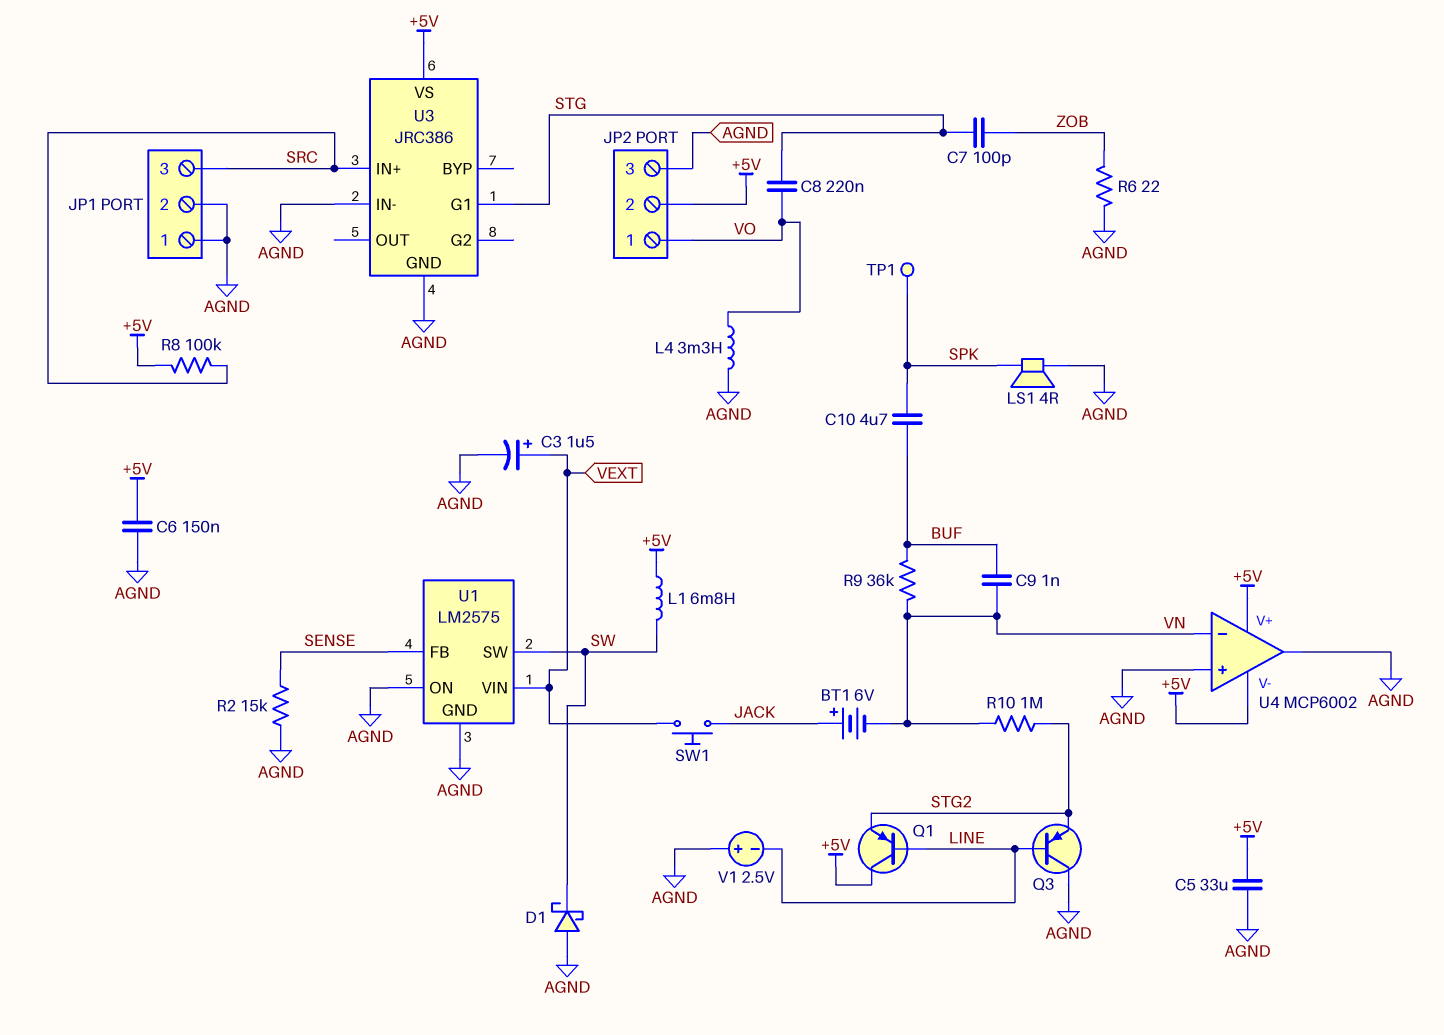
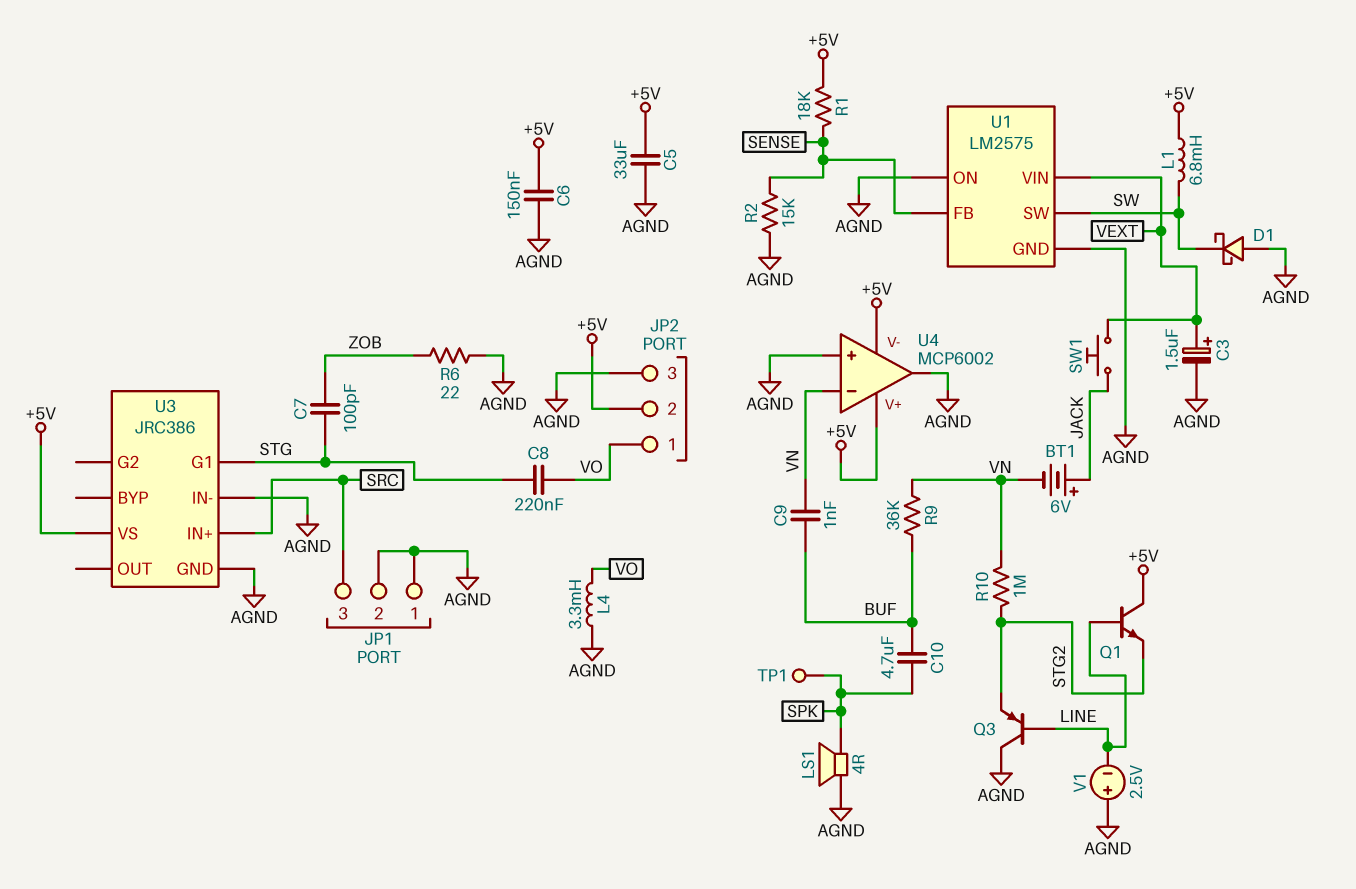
Q1: PNP (B LINE, C +5V, E STG2) -> NPN (B LINE, C +5V, E STG2)
R1: none -> 18k (+5V, SENSE)
R8: 100k (+5V, SRC) -> none

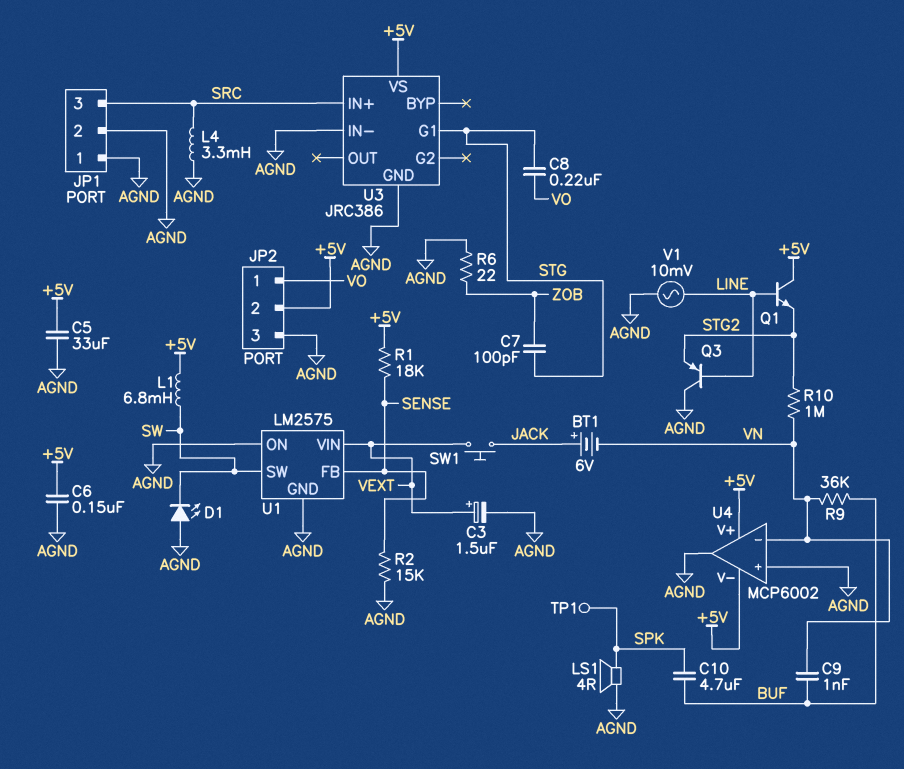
D1: schottky (A AGND, K SW) -> LED (A AGND, K SW)
L4: 3.3mH (AGND, VO) -> 3.3mH (AGND, SRC)
V1: 2.5V (plus AGND, minus LINE) -> AC 10mV (AGND, LINE)

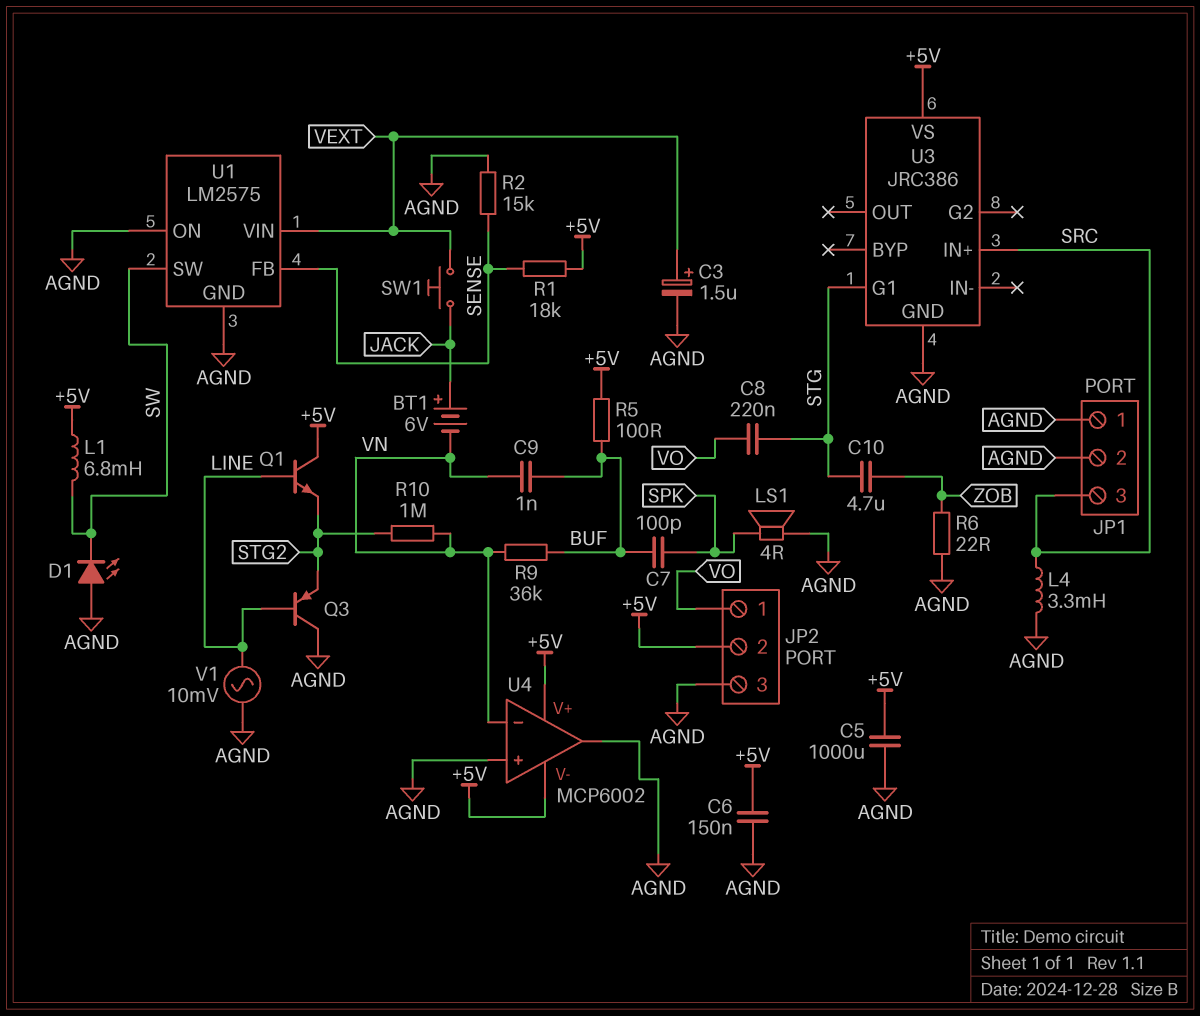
C5: 33uF (+5V, AGND) -> 1000uF (+5V, AGND)
C7: 100pF (STG, ZOB) -> 100pF (BUF, SPK)
C10: 4.7uF (BUF, SPK) -> 4.7uF (STG, ZOB)
R5: none -> 100 (+5V, BUF)
TP1: test point (SPK) -> none
U3 pin IN-: AGND -> none

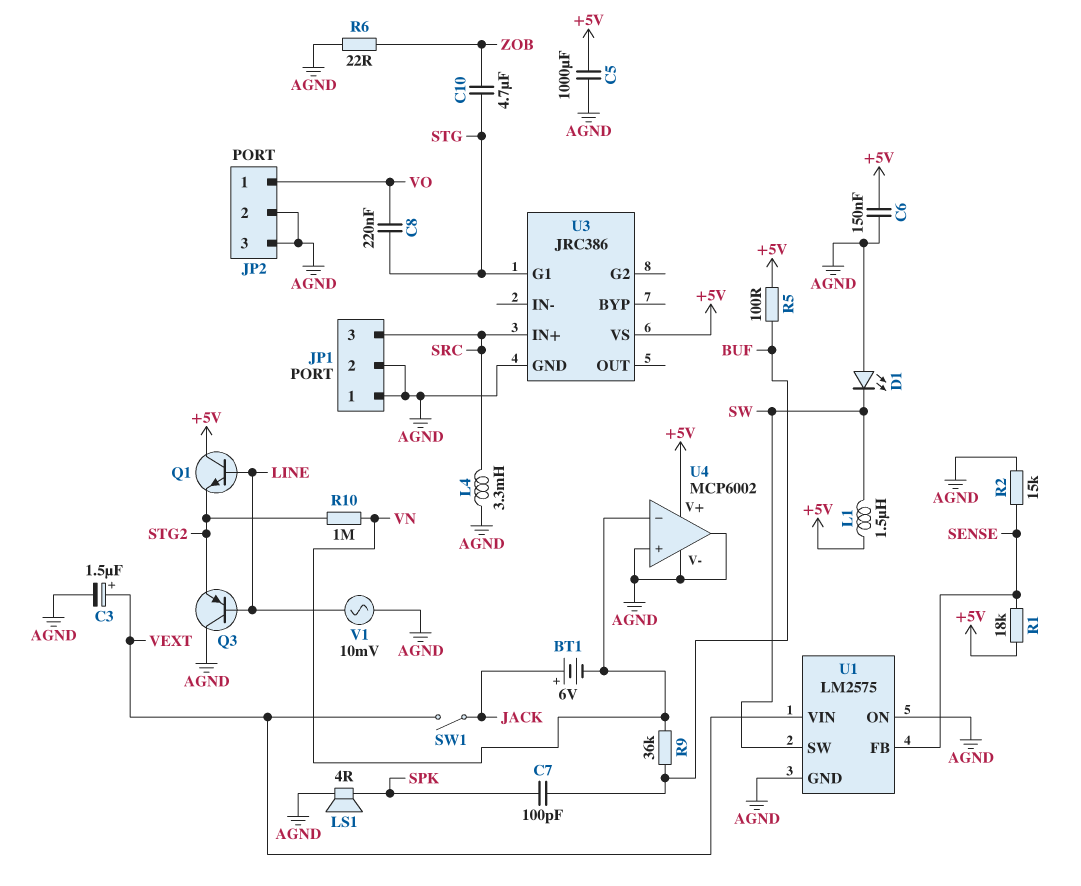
C9: 1nF (BUF, VN) -> none
JP2 pin 2: +5V -> AGND
L1: 6.8mH (+5V, SW) -> 1.5uH (+5V, SW)
SW1: button (JACK, VEXT) -> switch (JACK, VEXT)
U4 pin V-: +5V -> AGND

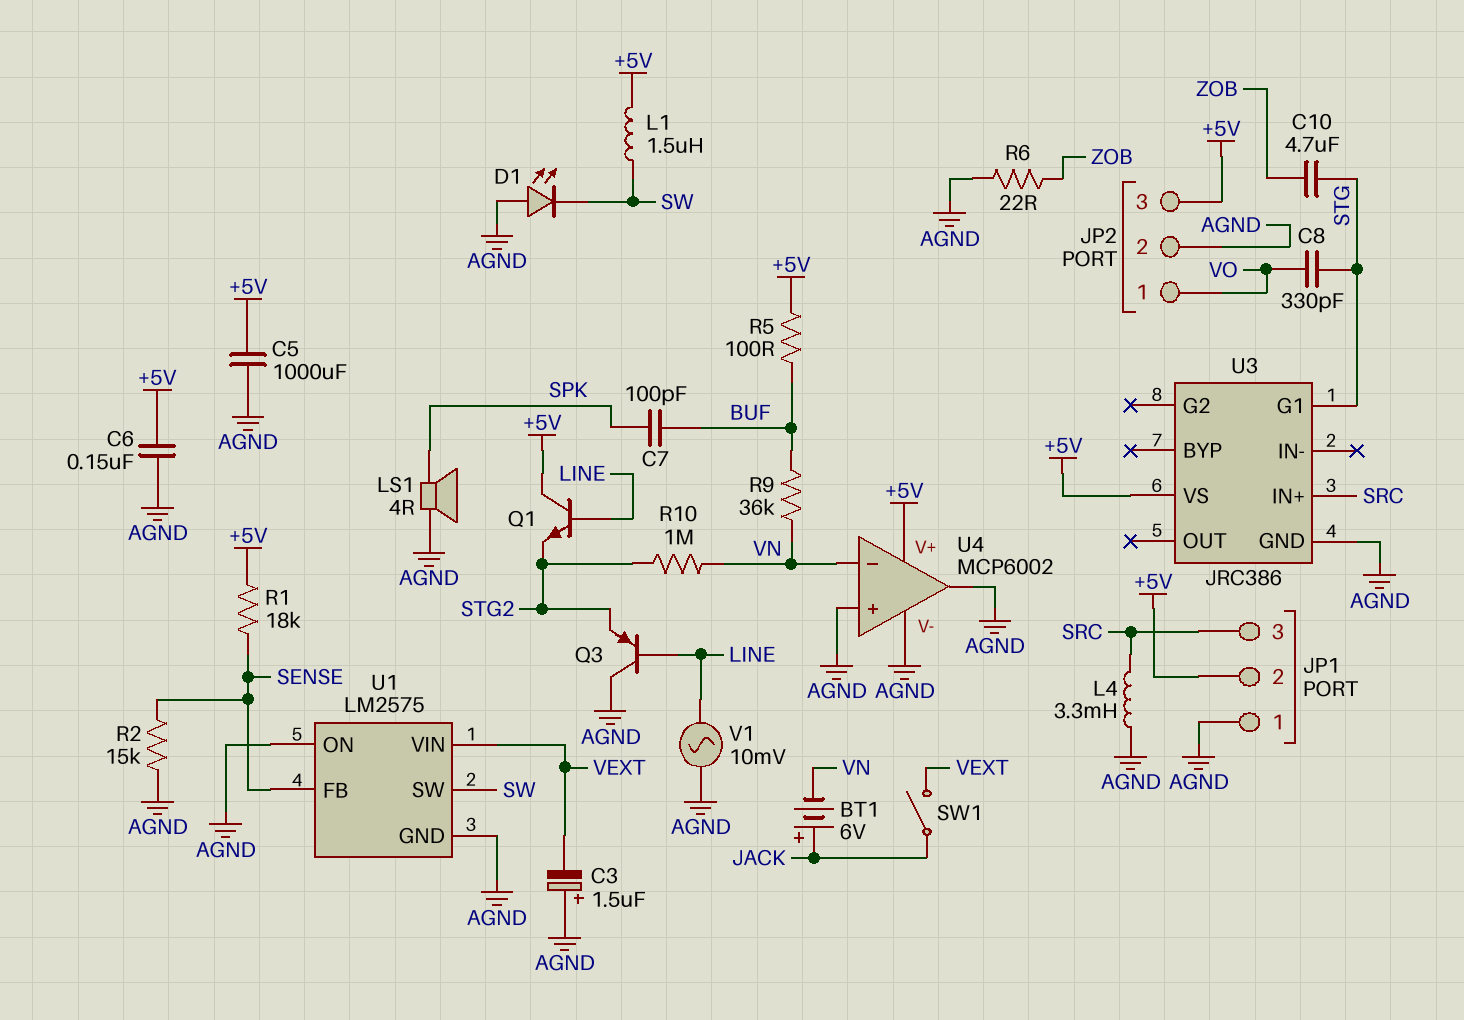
C3: 1.5uF (plus VEXT, minus AGND) -> 1.5uF (plus AGND, minus VEXT)
C8: 220nF (STG, VO) -> 330pF (STG, VO)
JP1 pin 2: AGND -> +5V
JP2 pin 3: AGND -> +5V

